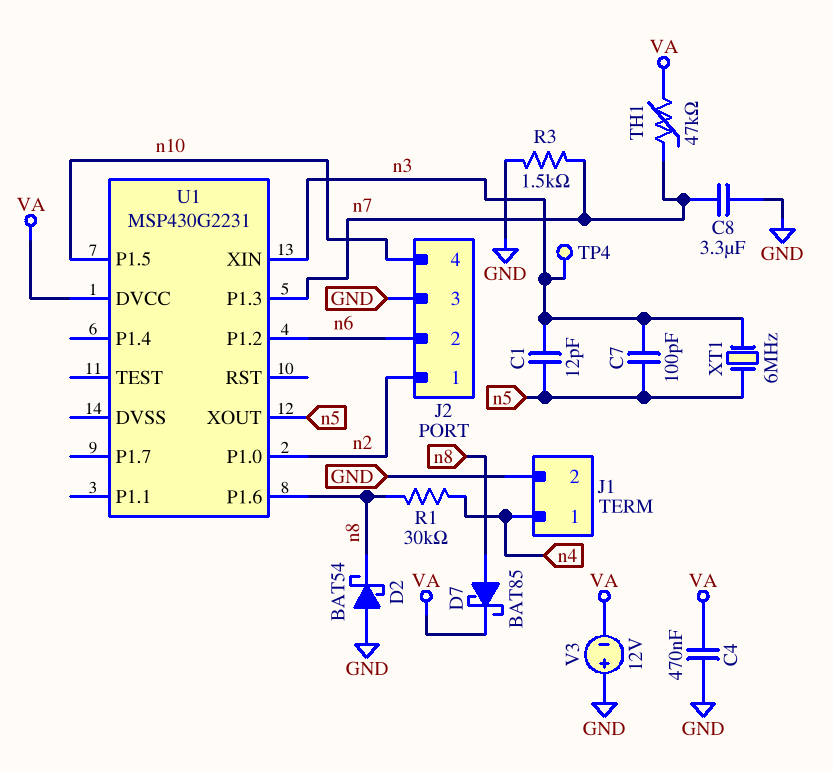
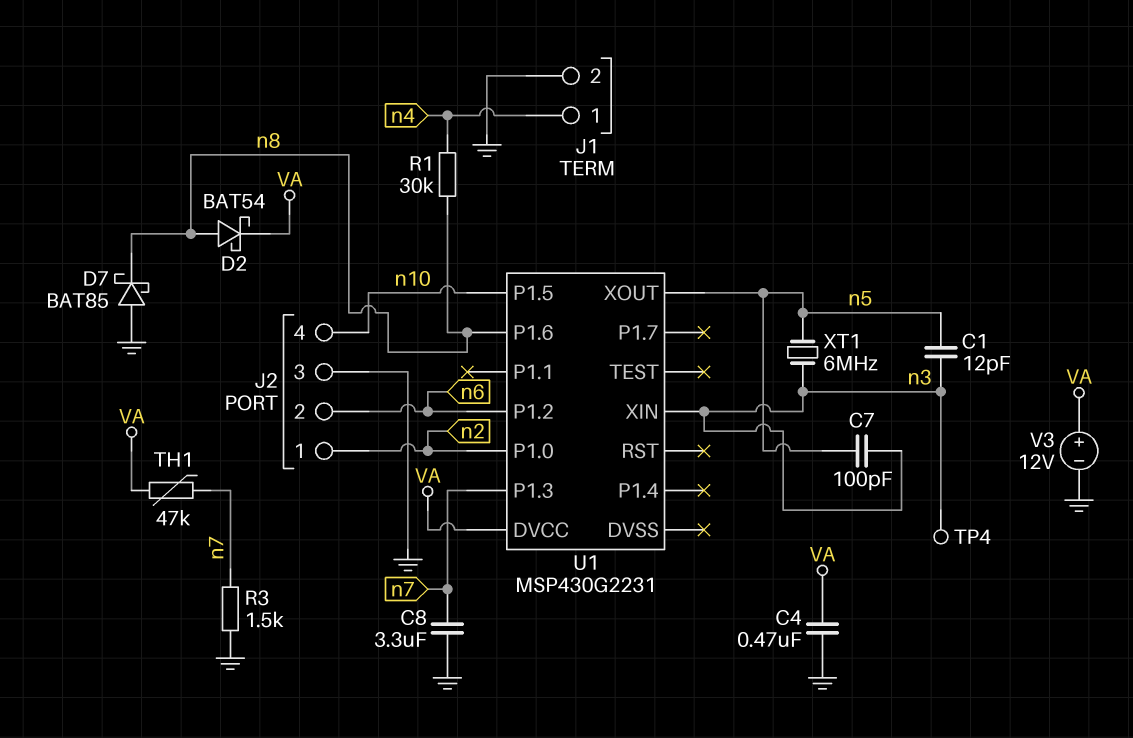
D2: schottky BAT54 (A GND, K n8) -> schottky BAT54 (A n8, K VA)
D7: schottky BAT85 (A n8, K VA) -> schottky BAT85 (A GND, K n8)
V3: 12V (plus GND, minus VA) -> 12V (plus VA, minus GND)

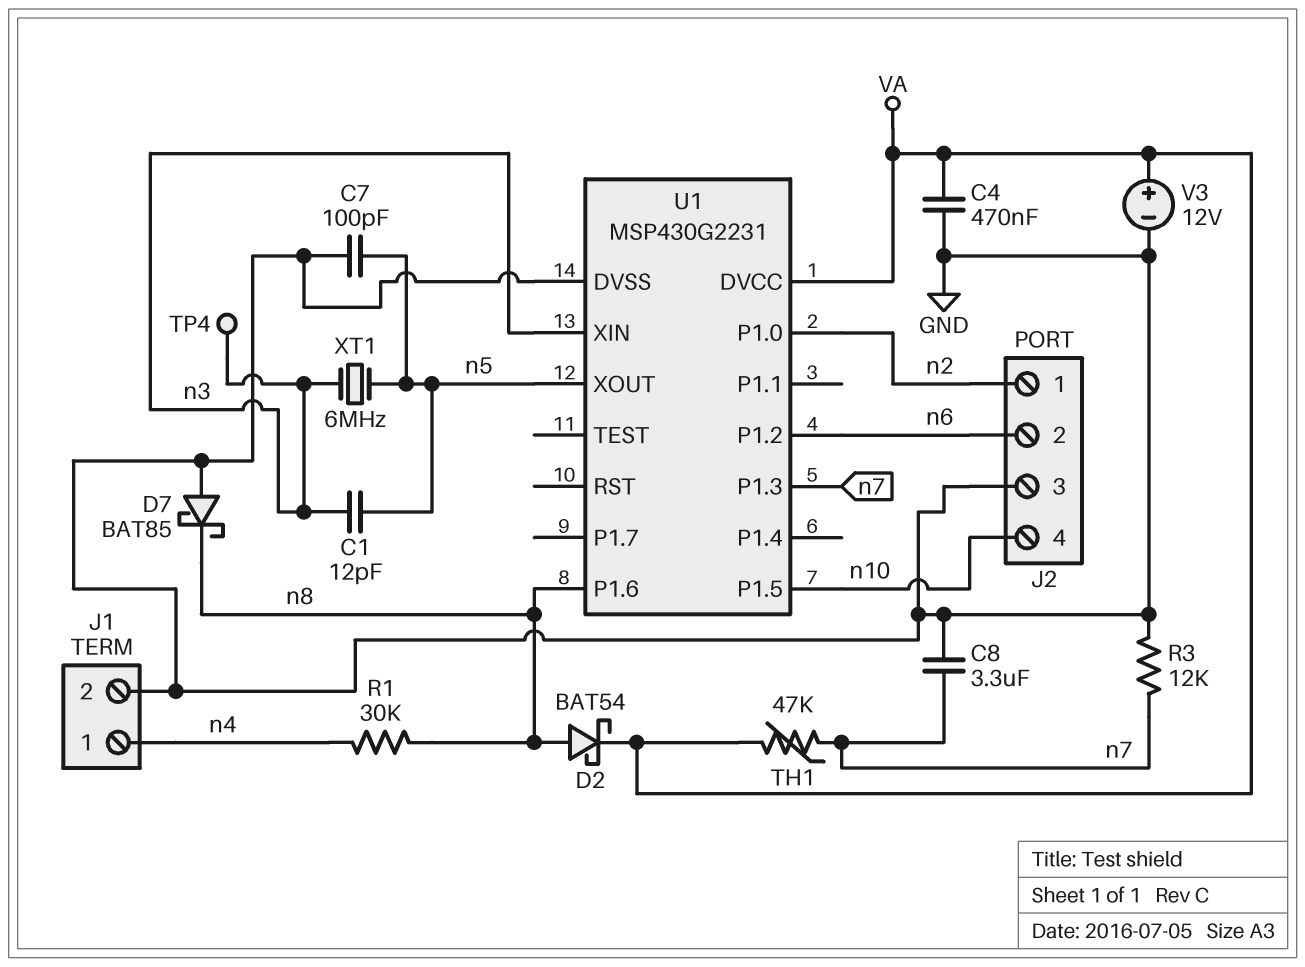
C7: 100pF (n3, n5) -> 100pF (GND, n5)
R3: 1.5k (GND, n7) -> 12k (GND, n7)
U1 pin DVSS: none -> GND

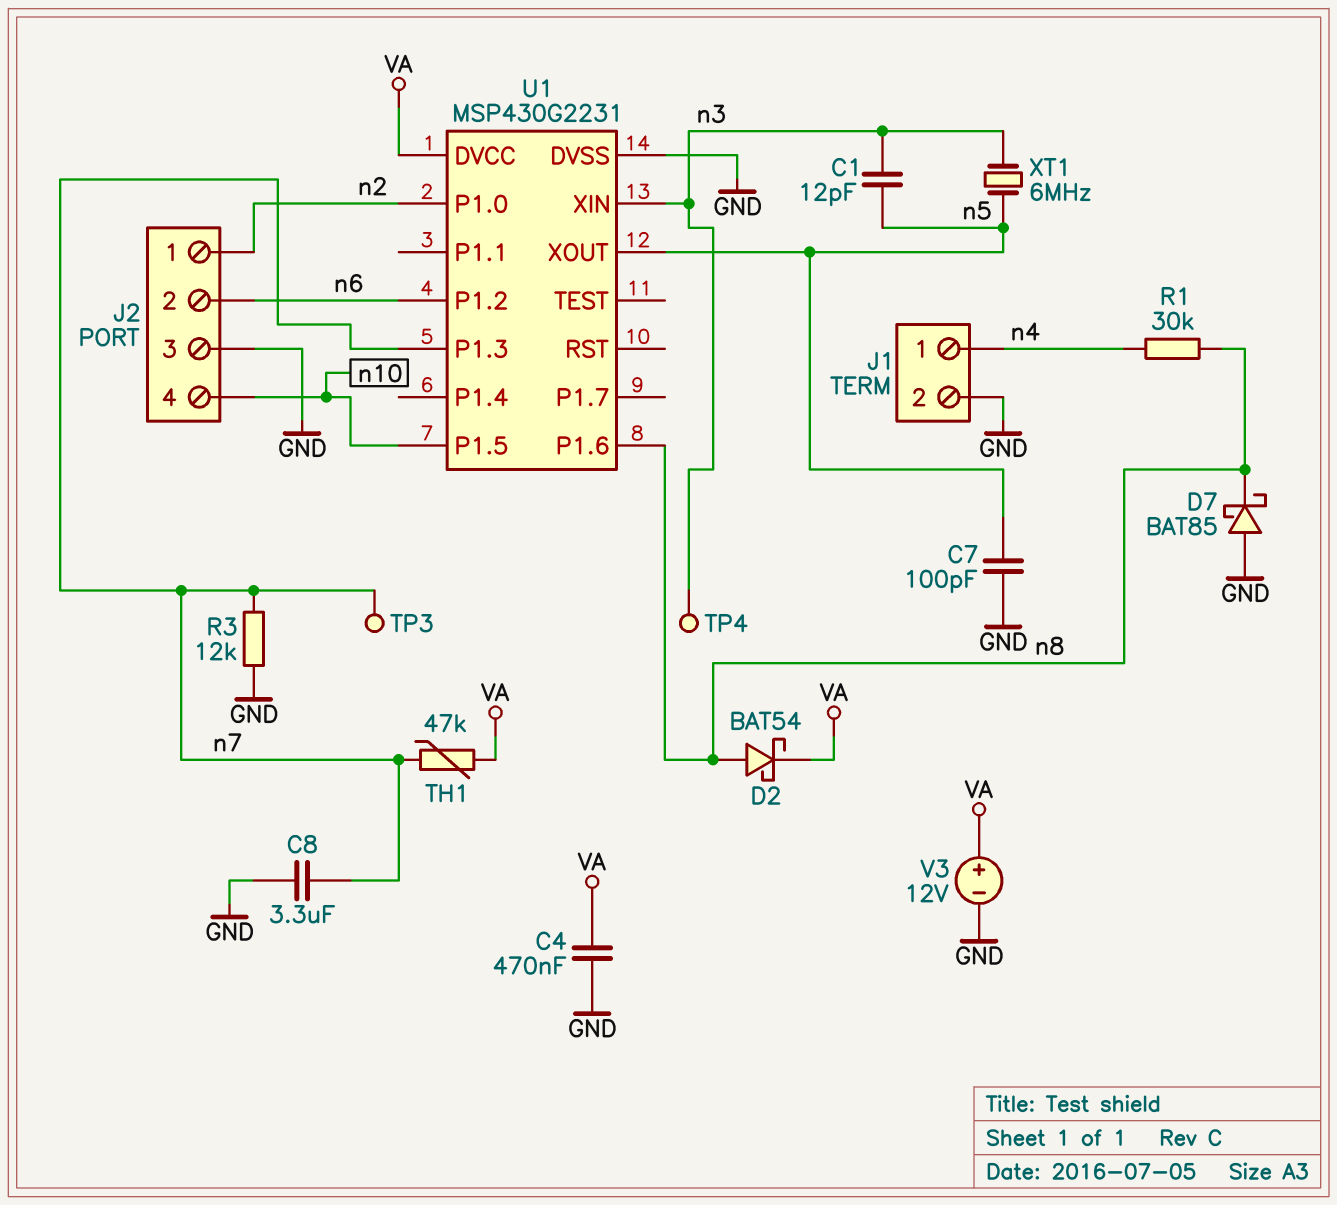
TP3: none -> test point (n7)

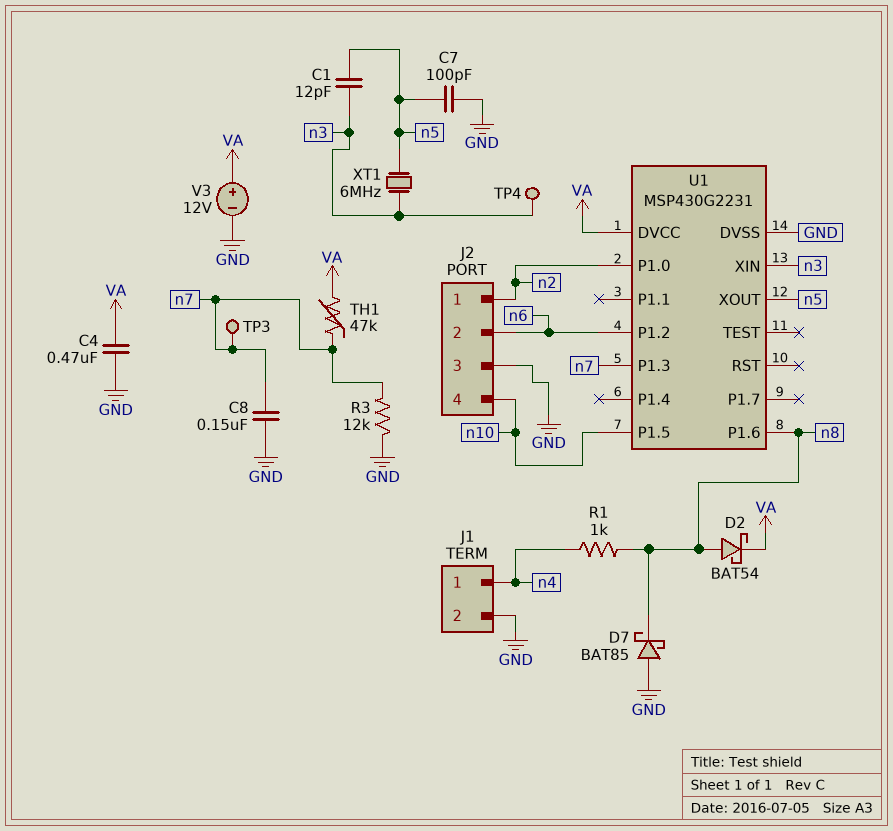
C8: 3.3uF (GND, n7) -> 150nF (GND, n7)
R1: 30k (n4, n8) -> 1k (n4, n8)

